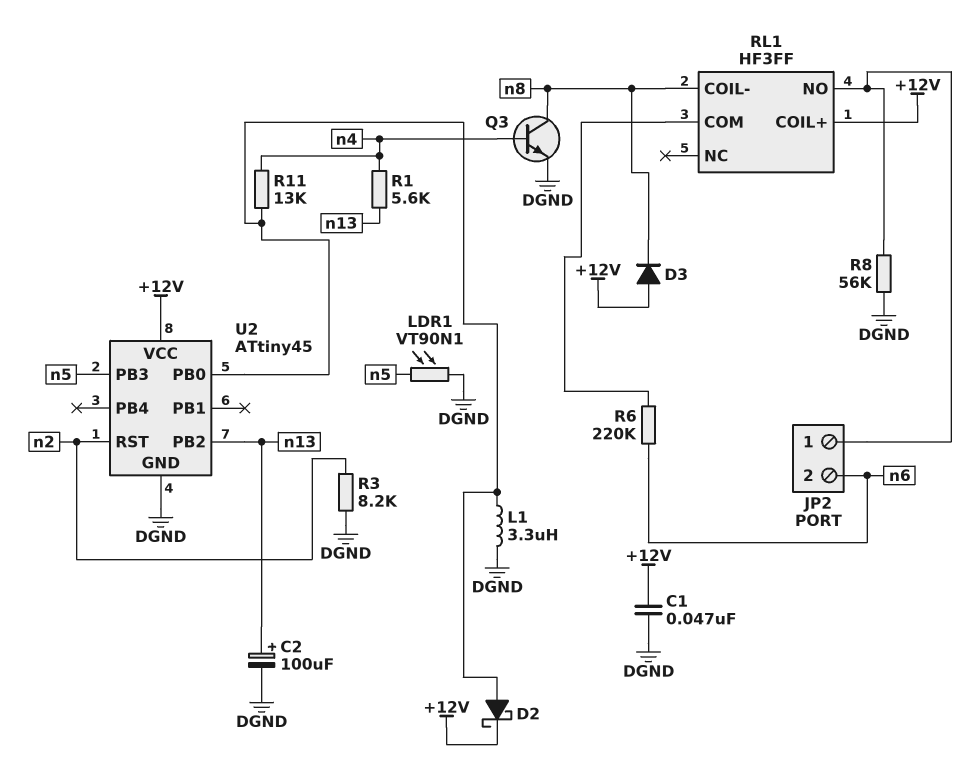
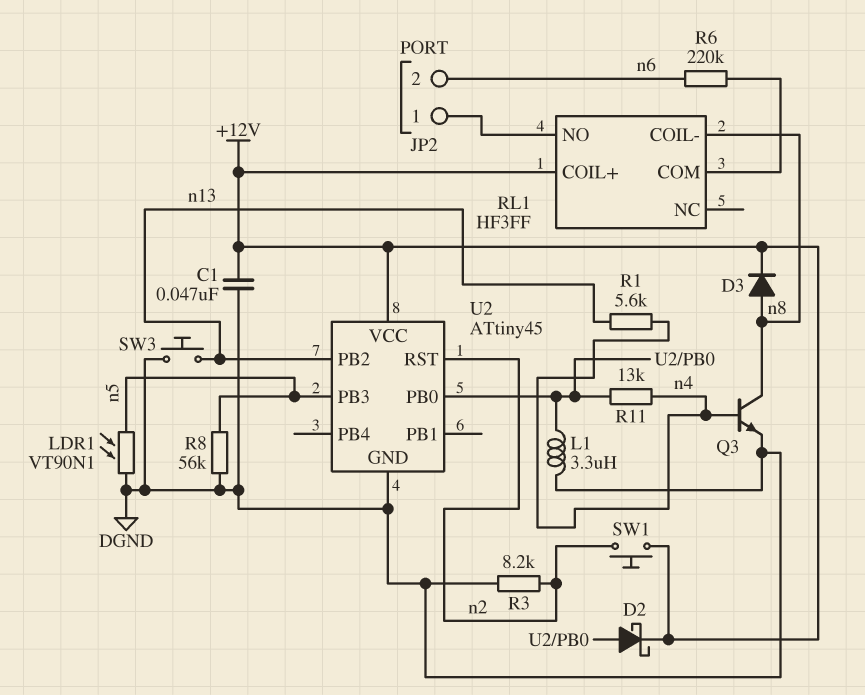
C2: 100uF (plus n13, minus DGND) -> none
D3: diode (A +12V, K n8) -> diode (A n8, K +12V)
R8: 56k (DGND, JP2/1) -> 56k (DGND, n5)
SW1: none -> button (+12V, n2)
SW3: none -> button (DGND, n13)

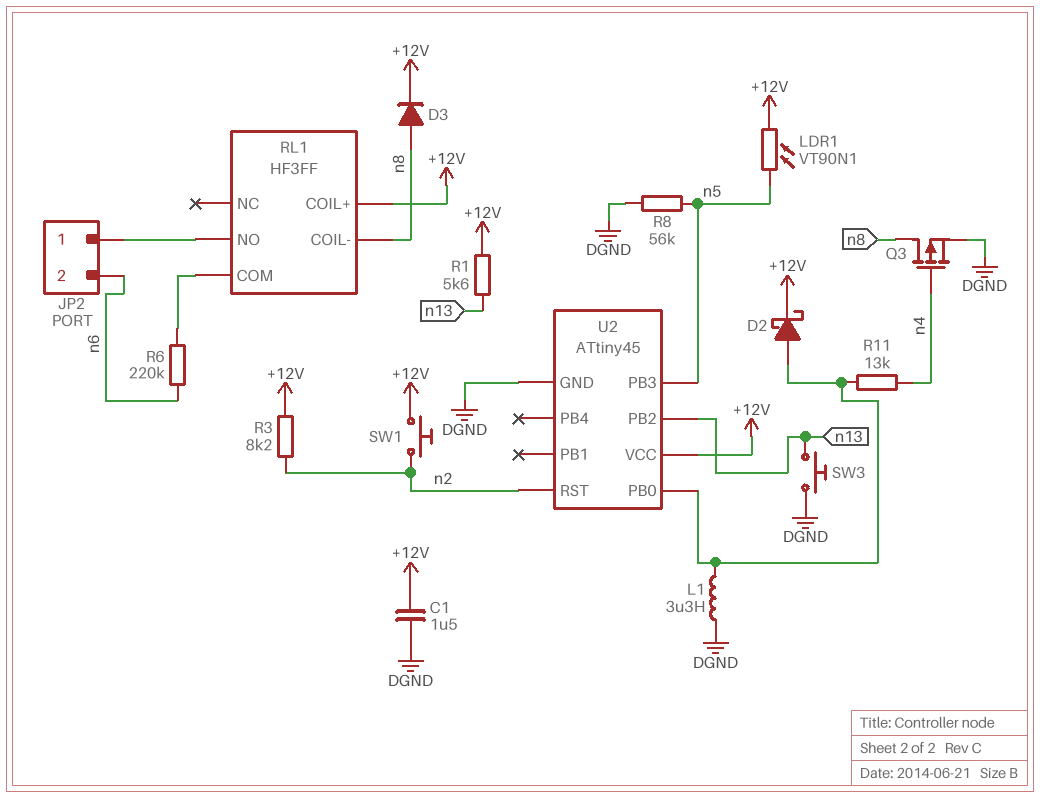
C1: 47nF (+12V, DGND) -> 1.5uF (+12V, DGND)
LDR1: VT90N1 (DGND, n5) -> VT90N1 (+12V, n5)
Q3: NPN (B n4, C n8, E DGND) -> PMOS (G n4, D n8, S DGND)
R1: 5.6k (n4, n13) -> 5.6k (+12V, n13)
R3: 8.2k (DGND, n2) -> 8.2k (+12V, n2)

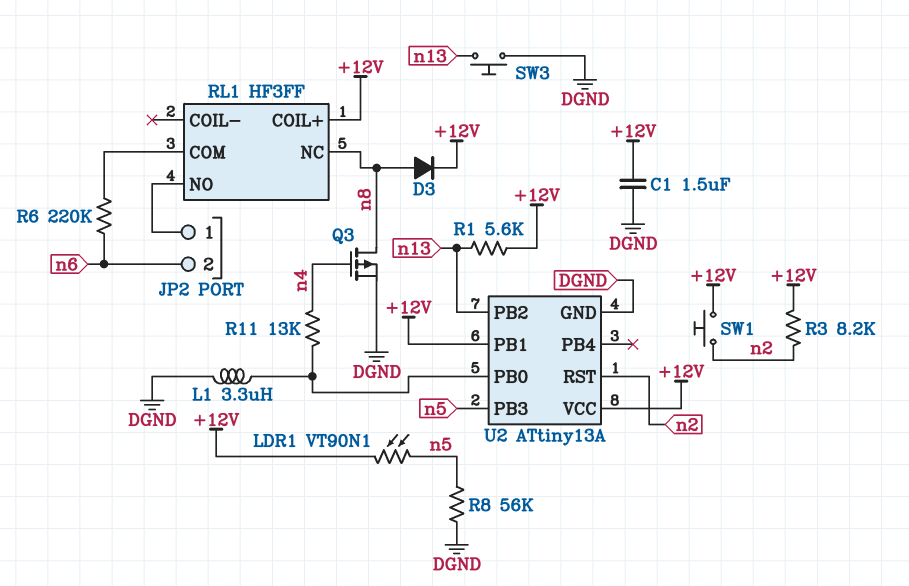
D2: schottky (A U2/PB0, K +12V) -> none
RL1 pin COIL-: n8 -> none
RL1 pin NC: none -> n8
U2: ATtiny45 -> ATtiny13A
U2 pin PB1: none -> +12V

